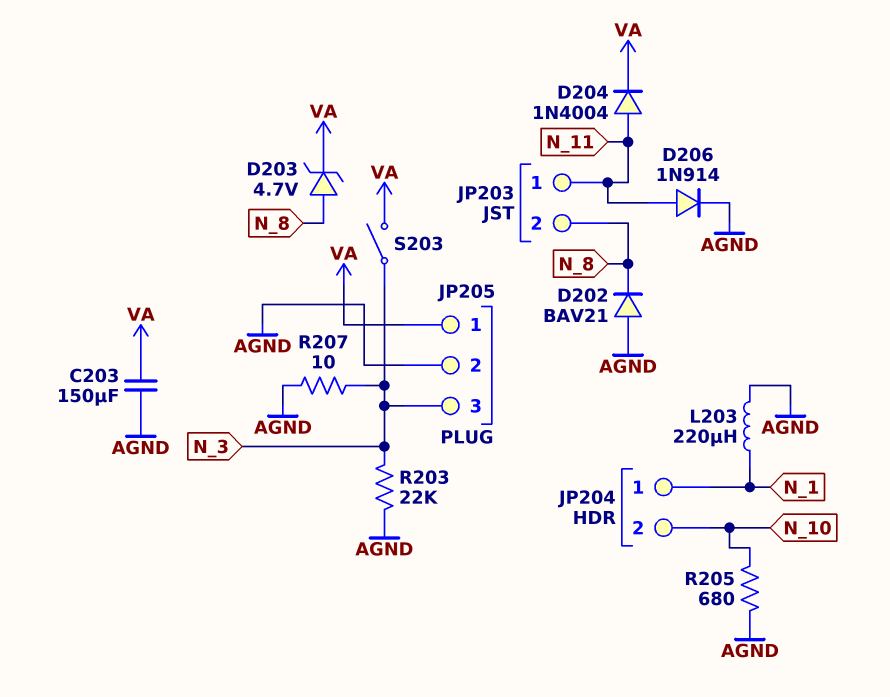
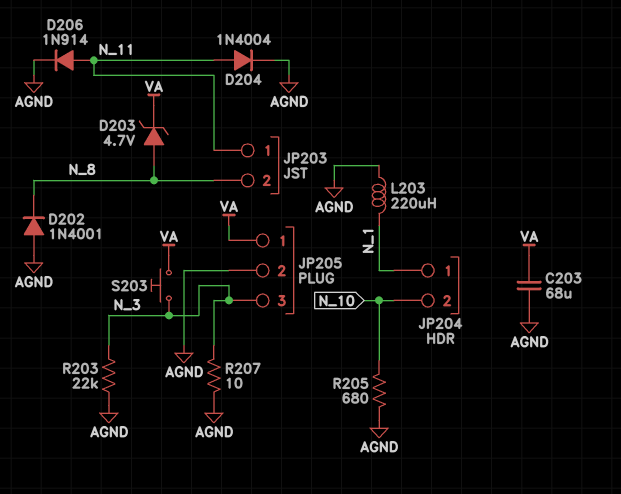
C203: 150uF (AGND, VA) -> 68uF (AGND, VA)
D202: diode BAV21 (A AGND, K N_8) -> diode 1N4001 (A AGND, K N_8)
D204: diode 1N4004 (A N_11, K VA) -> diode 1N4004 (A N_11, K AGND)
S203: switch (N_3, VA) -> button (N_3, VA)

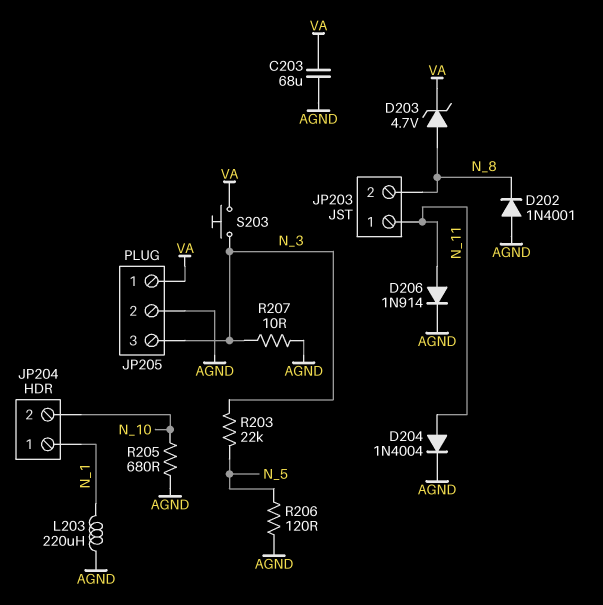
R203: 22k (AGND, N_3) -> 22k (N_3, N_5)
R206: none -> 120 (AGND, N_5)

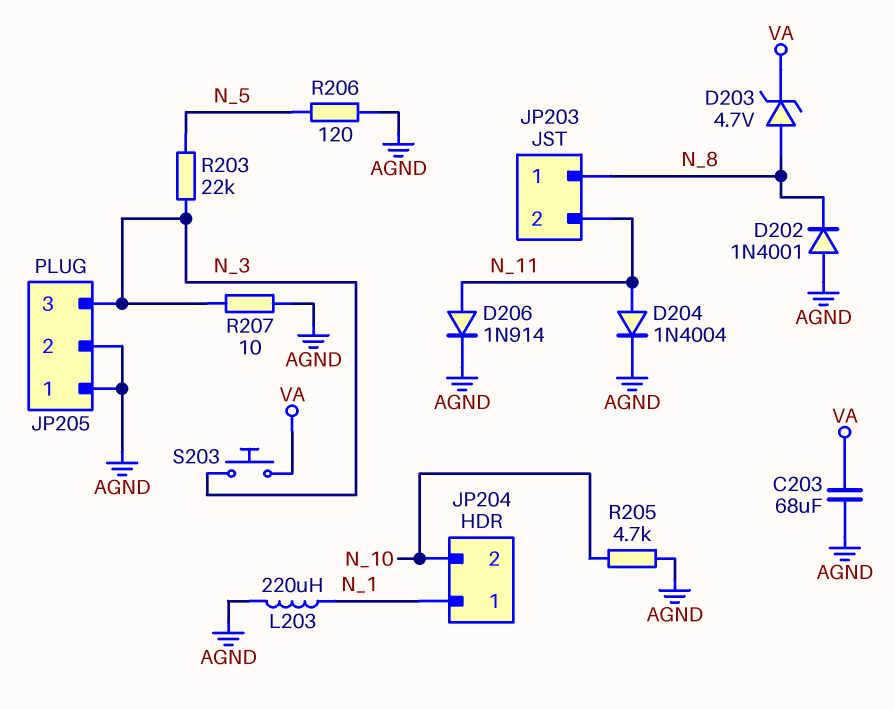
JP203 pin 1: N_11 -> N_8
JP203 pin 2: N_8 -> N_11
JP205 pin 1: VA -> AGND
R205: 680 (AGND, N_10) -> 4.7k (AGND, N_10)

